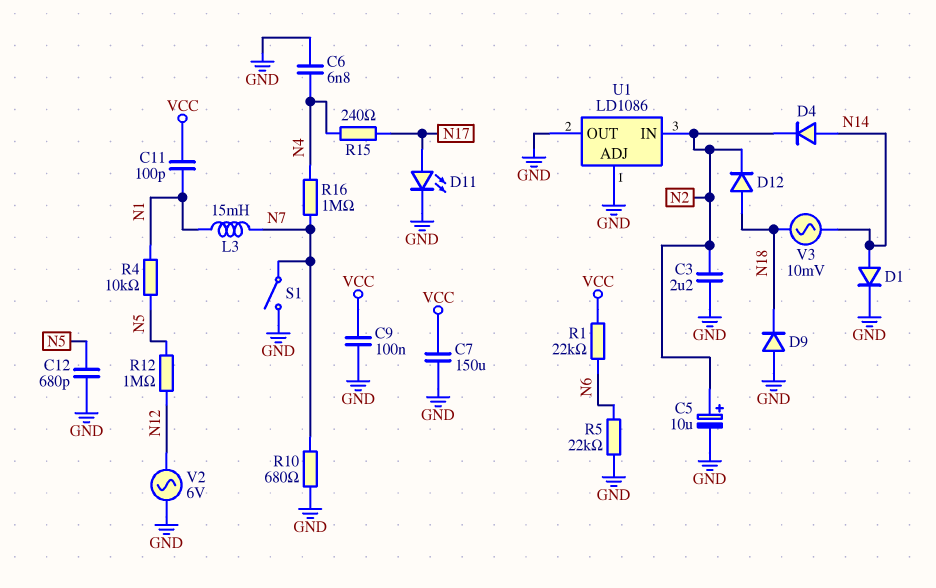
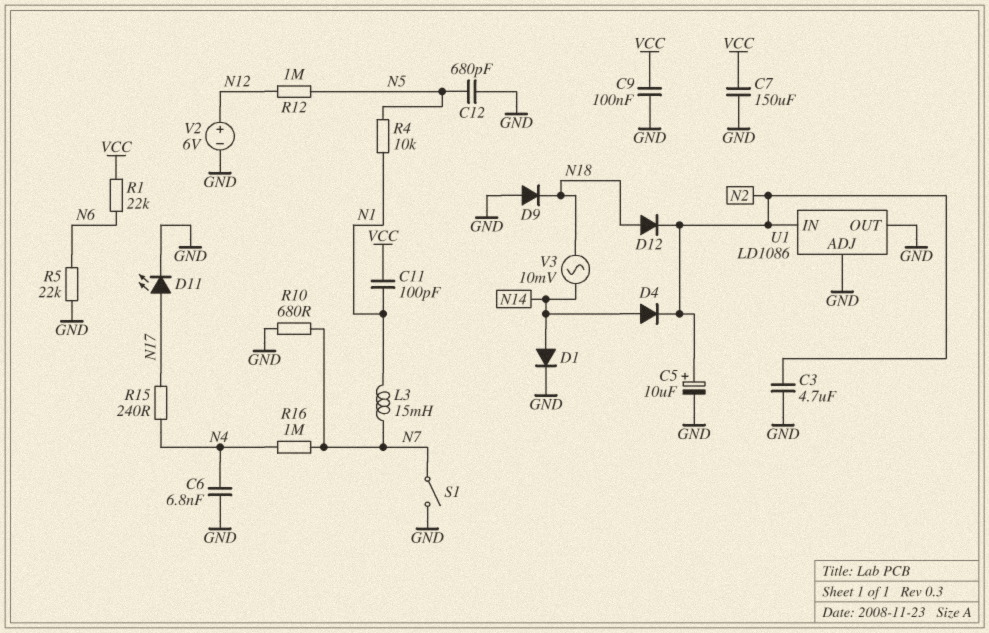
C3: 2.2uF (GND, N2) -> 4.7uF (GND, N2)
V2: AC 6V (GND, N12) -> 6V (plus N12, minus GND)

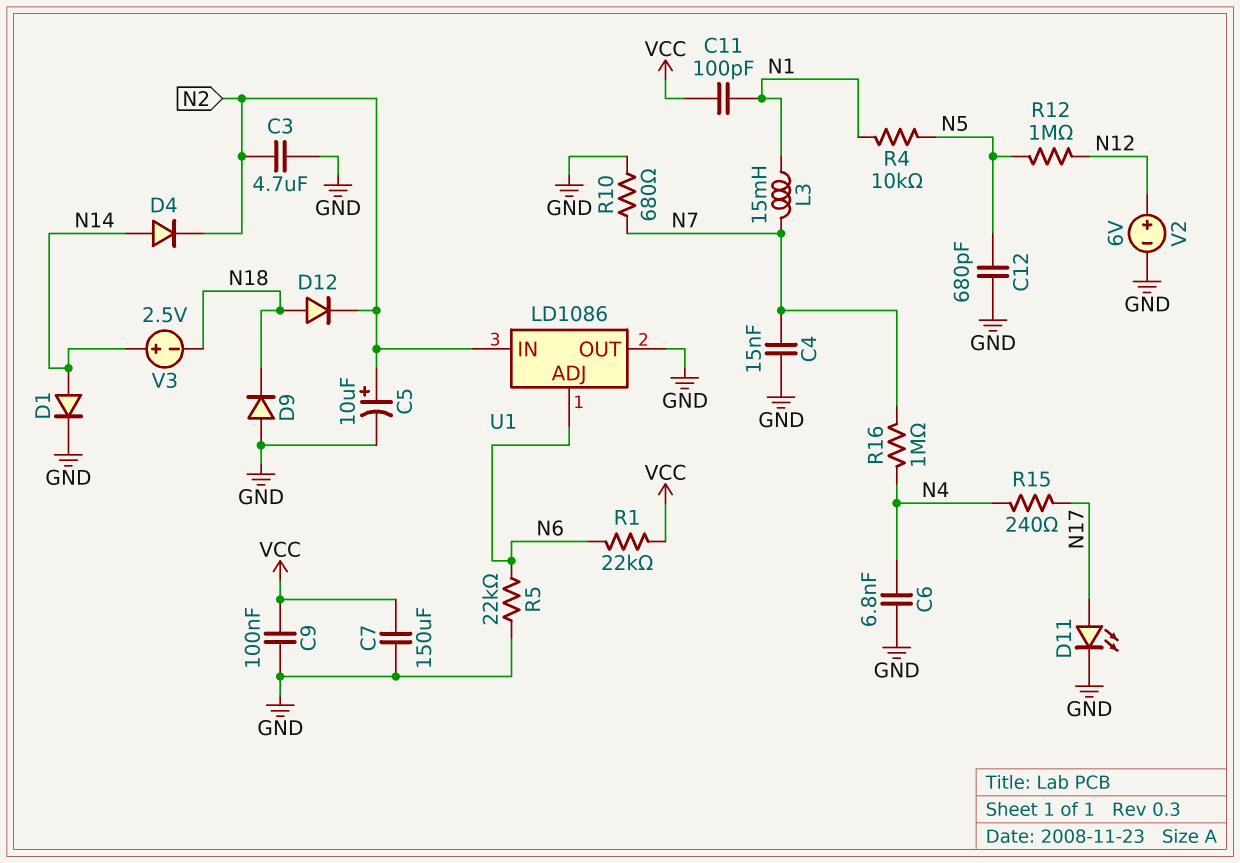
C4: none -> 15nF (GND, N7)
S1: switch (GND, N7) -> none
U1 pin ADJ: GND -> N6
V3: AC 10mV (N14, N18) -> 2.5V (plus N14, minus N18)

